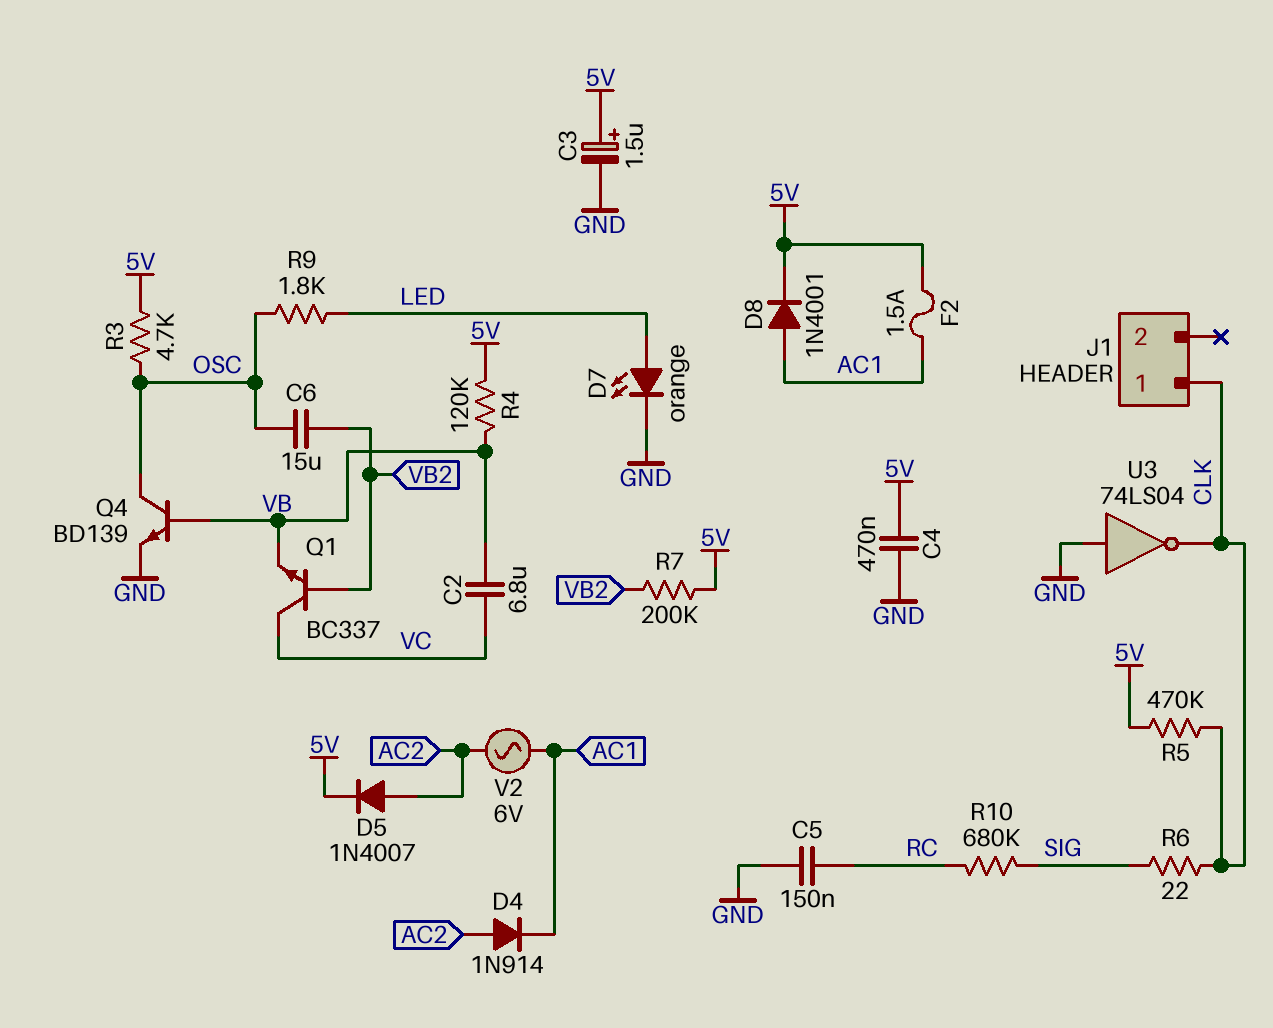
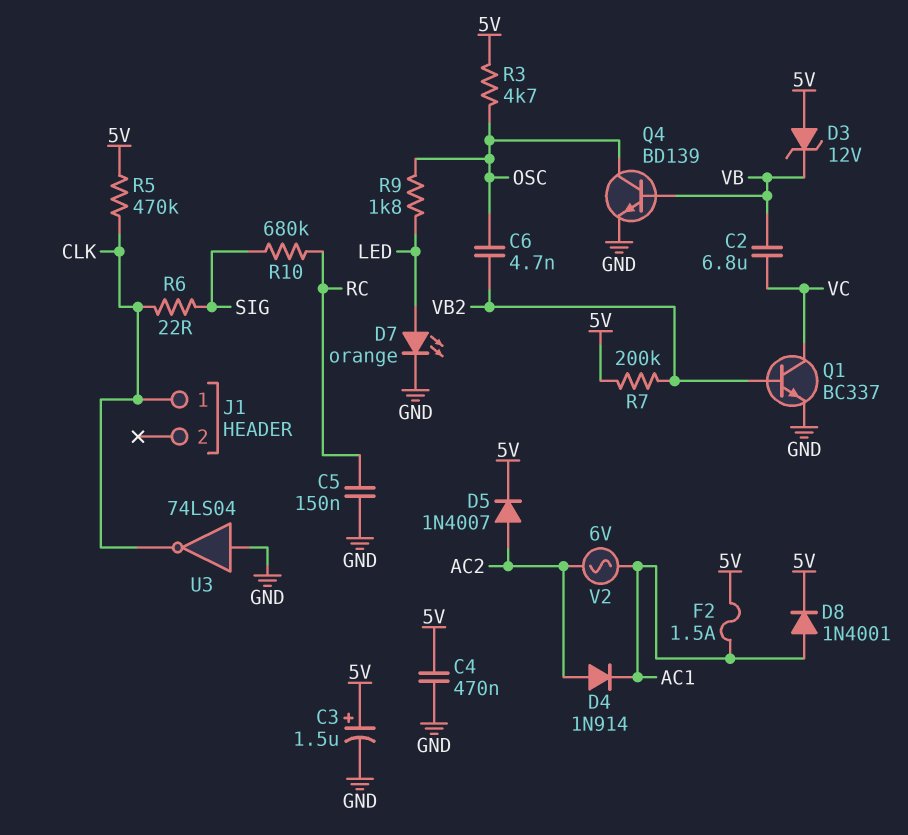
C6: 15uF (OSC, VB2) -> 4.7nF (OSC, VB2)
D3: none -> zener 12V (A 5V, K VB)
Q1: NPN BC337 (B VB2, C VC, E VB) -> NPN BC337 (B VB2, C VC, E GND)
R4: 120k (5V, VB) -> none

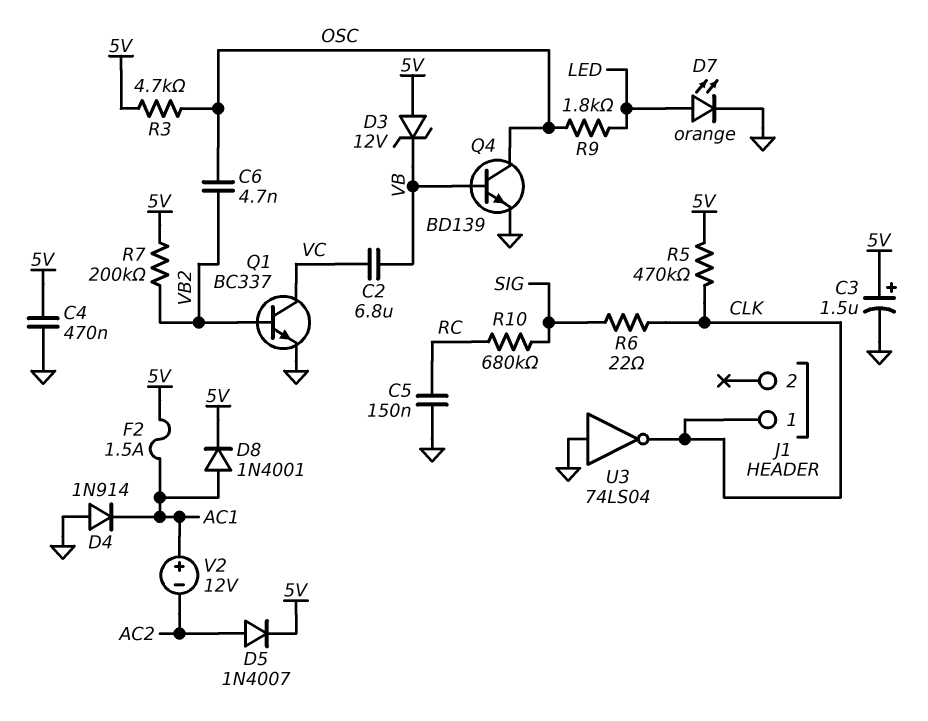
D4: diode 1N914 (A AC2, K AC1) -> diode 1N914 (A GND, K AC1)
V2: AC 6V (AC1, AC2) -> 12V (plus AC1, minus AC2)

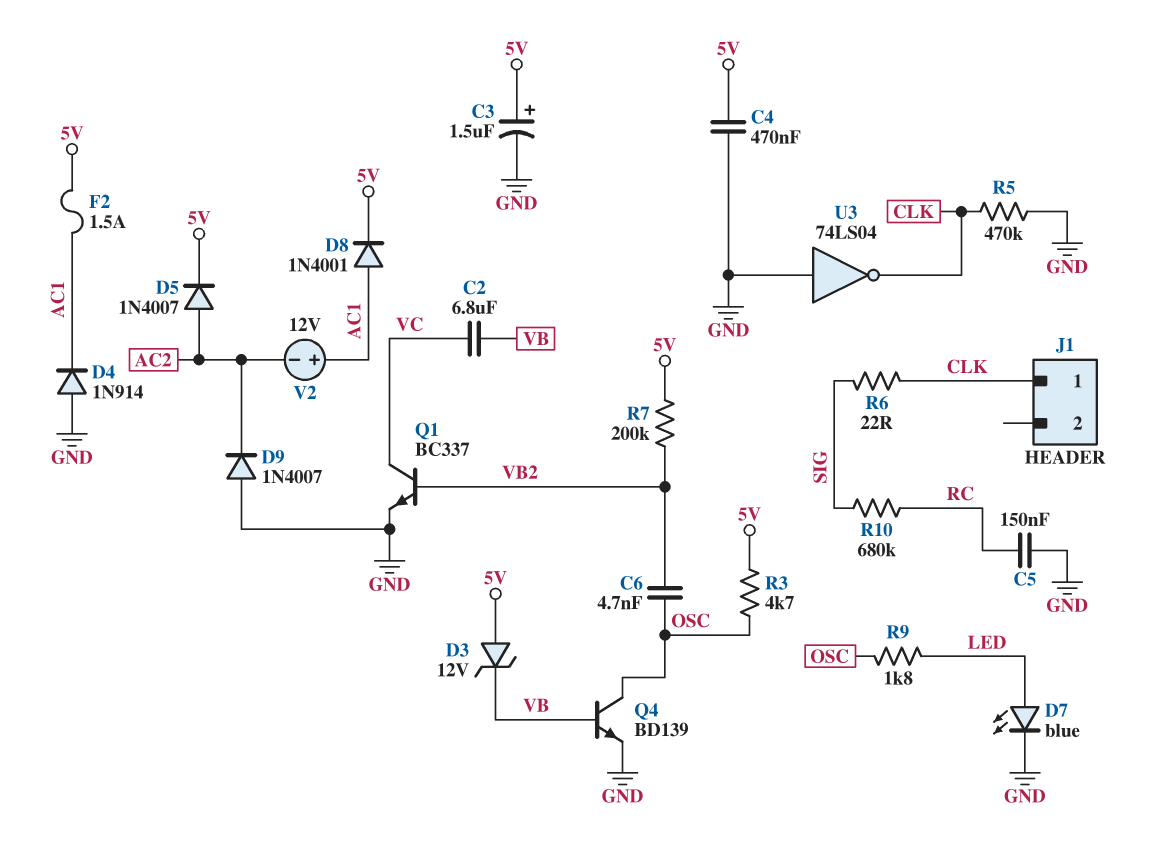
D7: LED orange (A LED, K GND) -> LED blue (A LED, K GND)
D9: none -> diode 1N4007 (A GND, K AC2)
R5: 470k (5V, CLK) -> 470k (CLK, GND)

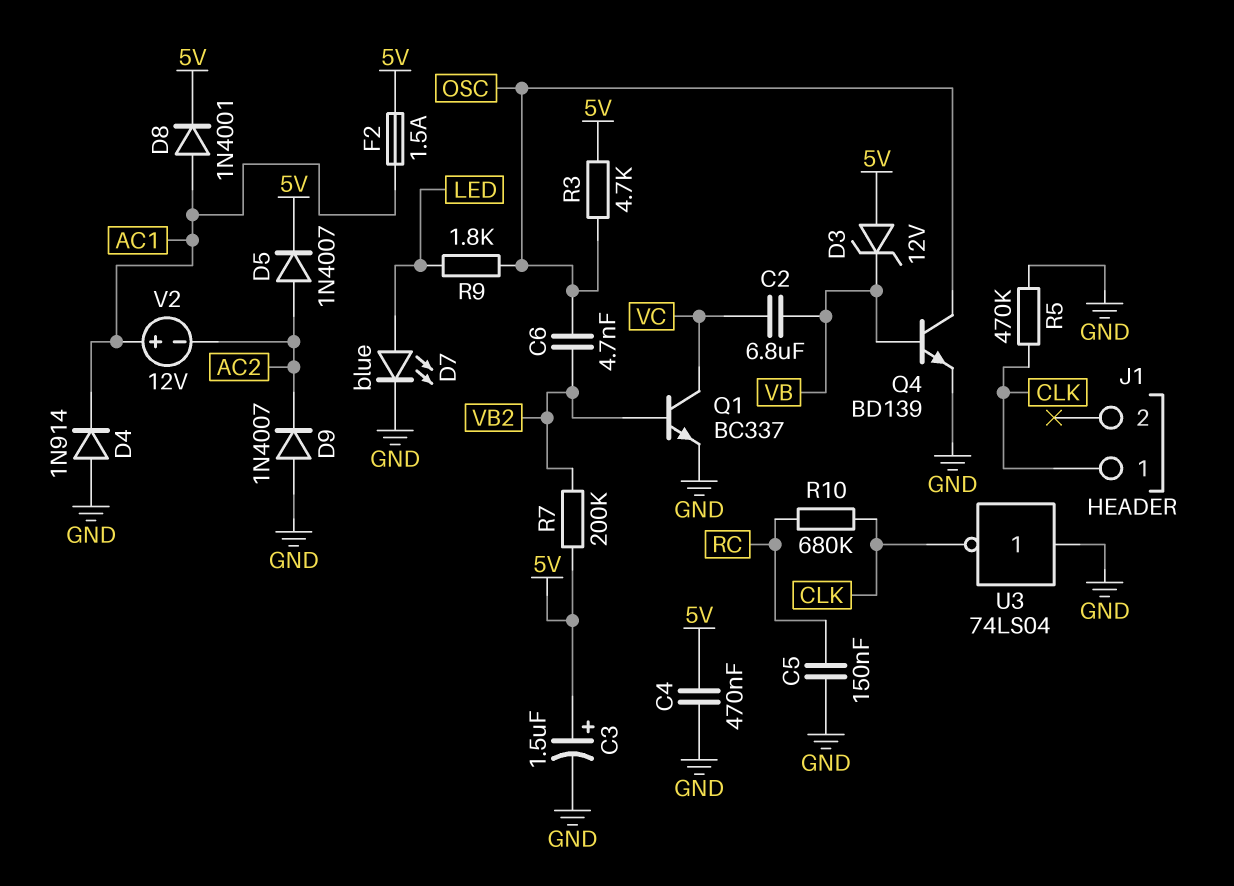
R6: 22 (CLK, SIG) -> none
R10: 680k (RC, SIG) -> 680k (CLK, RC)

